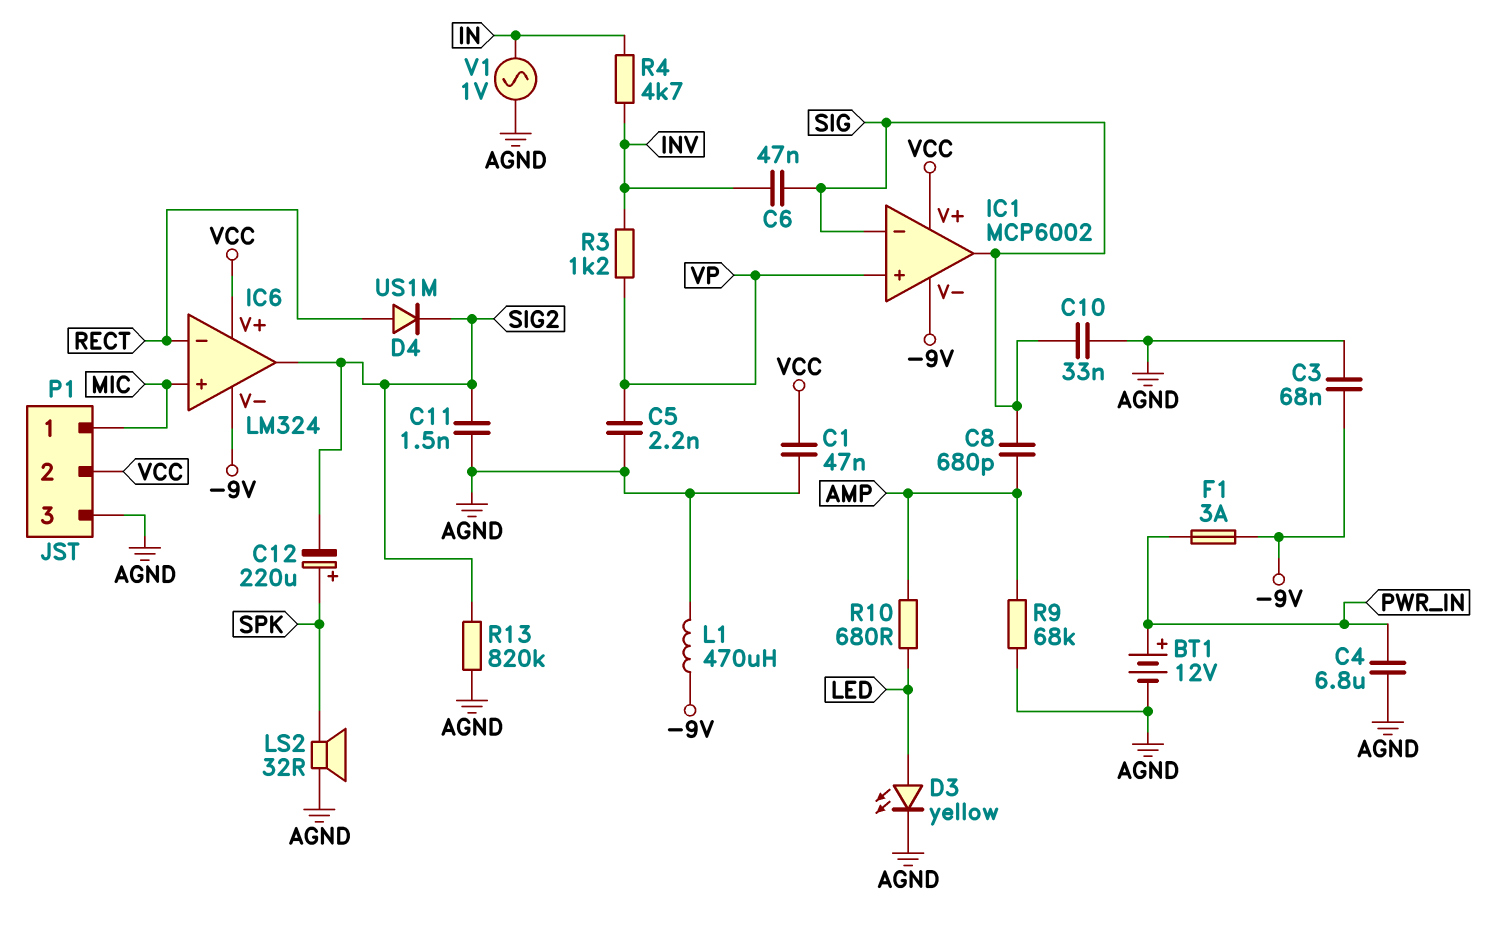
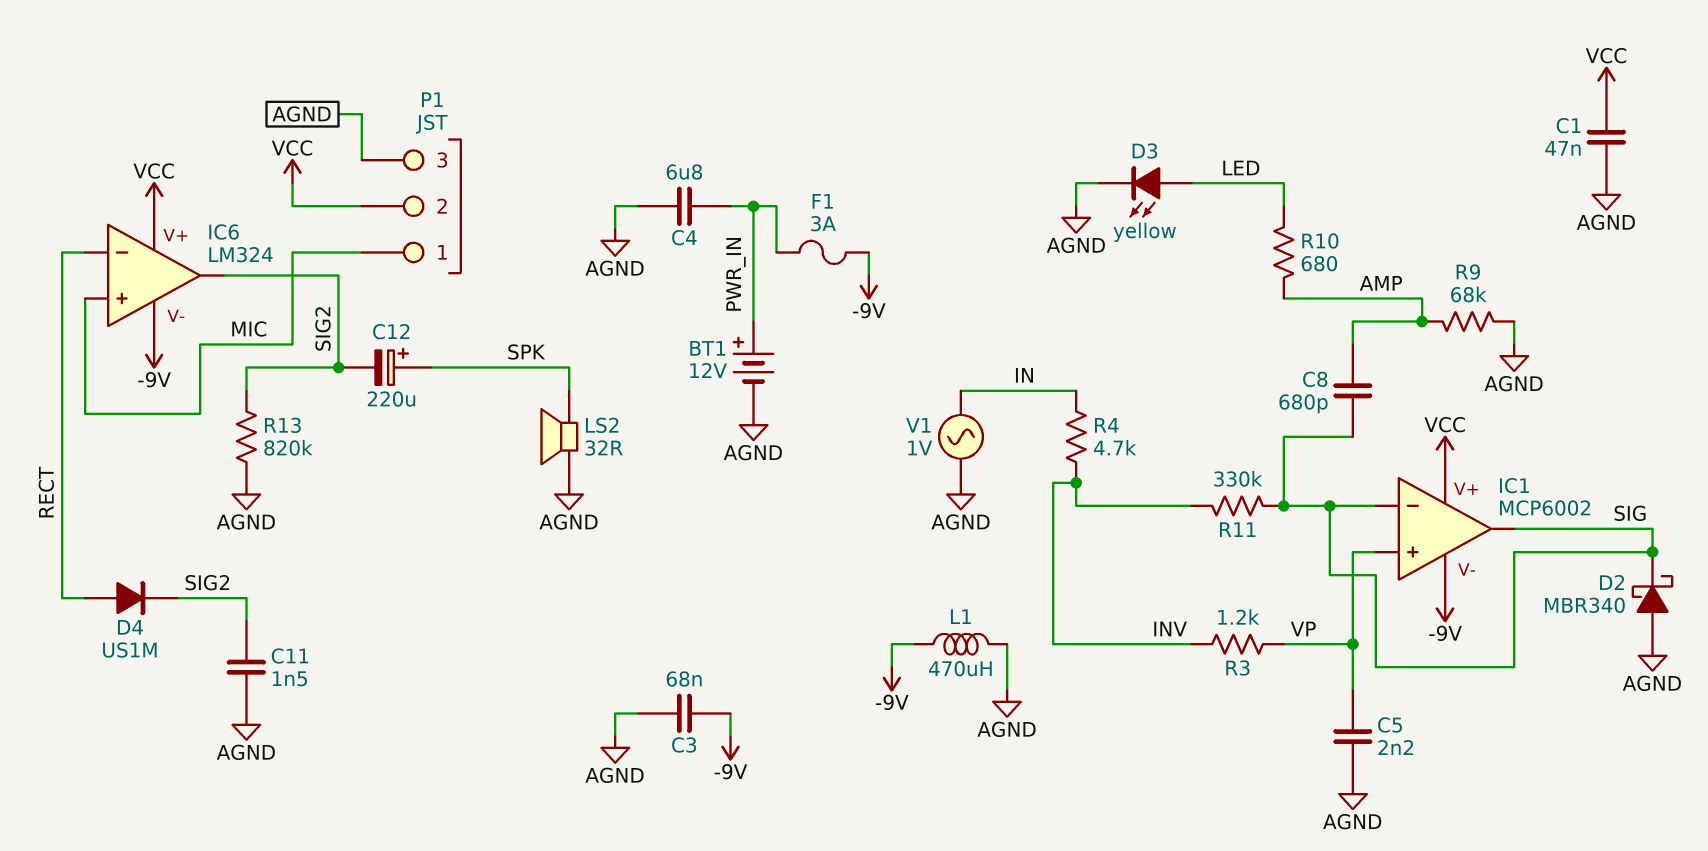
C6: 47nF (INV, SIG) -> none
C10: 33nF (AGND, SIG) -> none
D2: none -> schottky MBR340 (A AGND, K SIG)
R11: none -> 330k (INV, SIG)

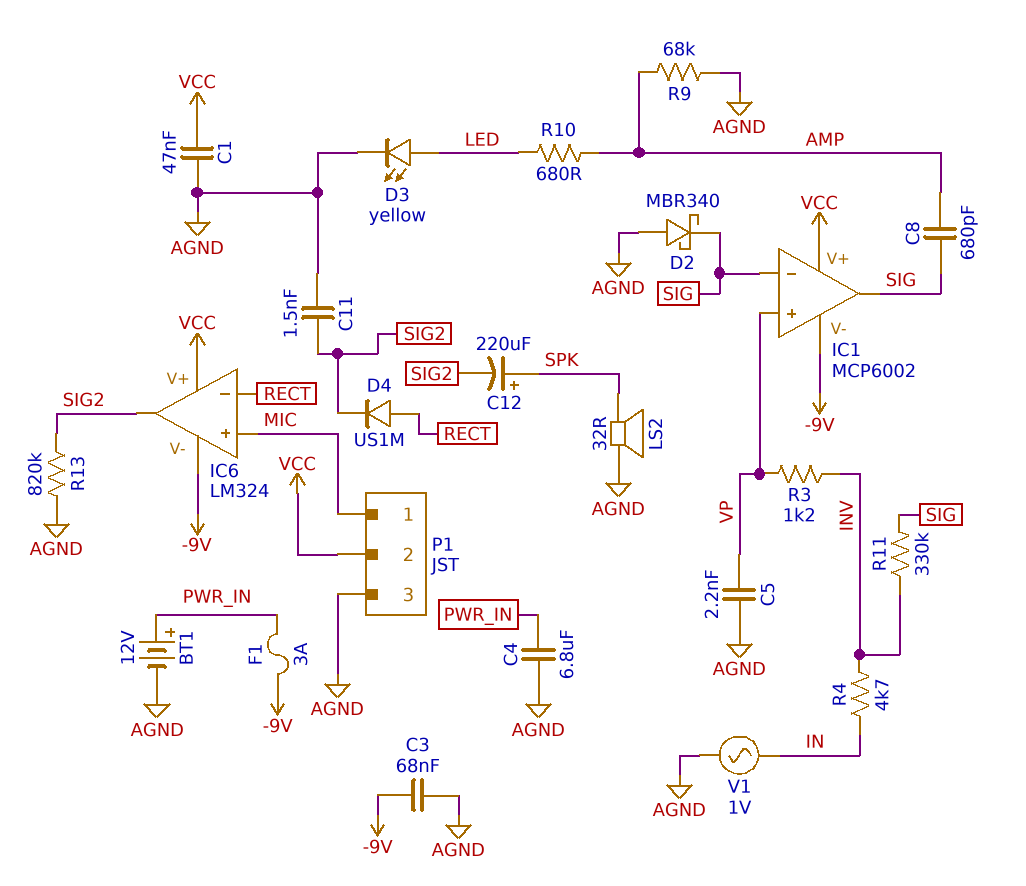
L1: 470uH (-9V, AGND) -> none

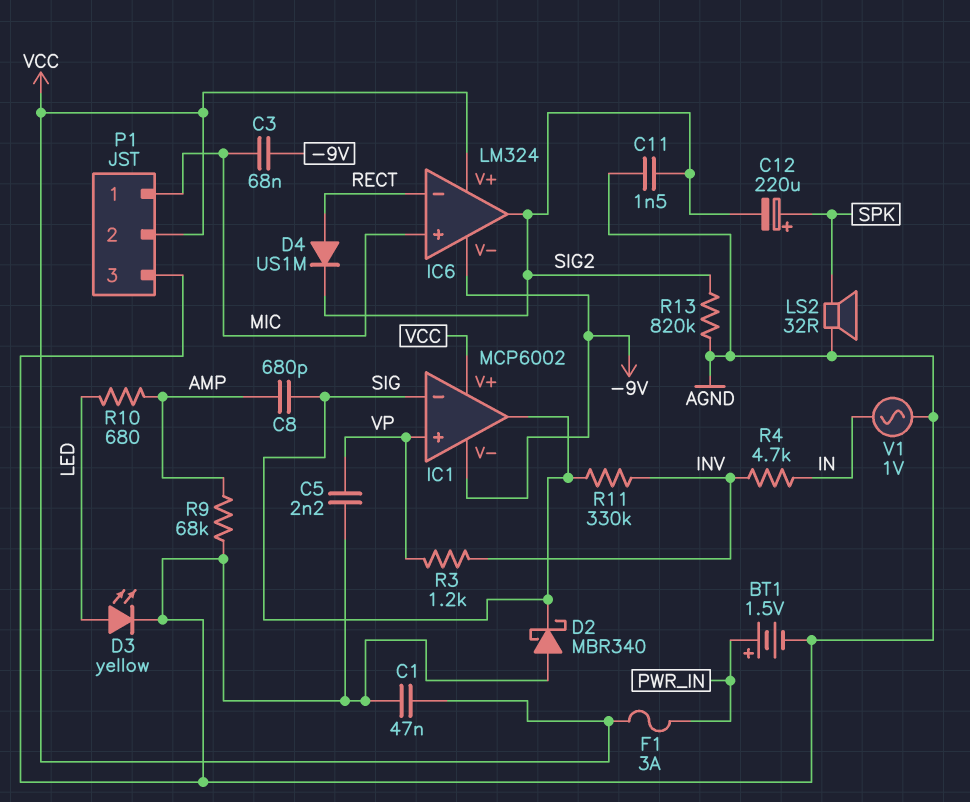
BT1: 12V (plus PWR_IN, minus AGND) -> 1.5V (plus PWR_IN, minus AGND)
C3: 68nF (-9V, AGND) -> 68nF (-9V, MIC)
C4: 6.8uF (AGND, PWR_IN) -> none
F1: 3A (-9V, PWR_IN) -> 3A (PWR_IN, VCC)

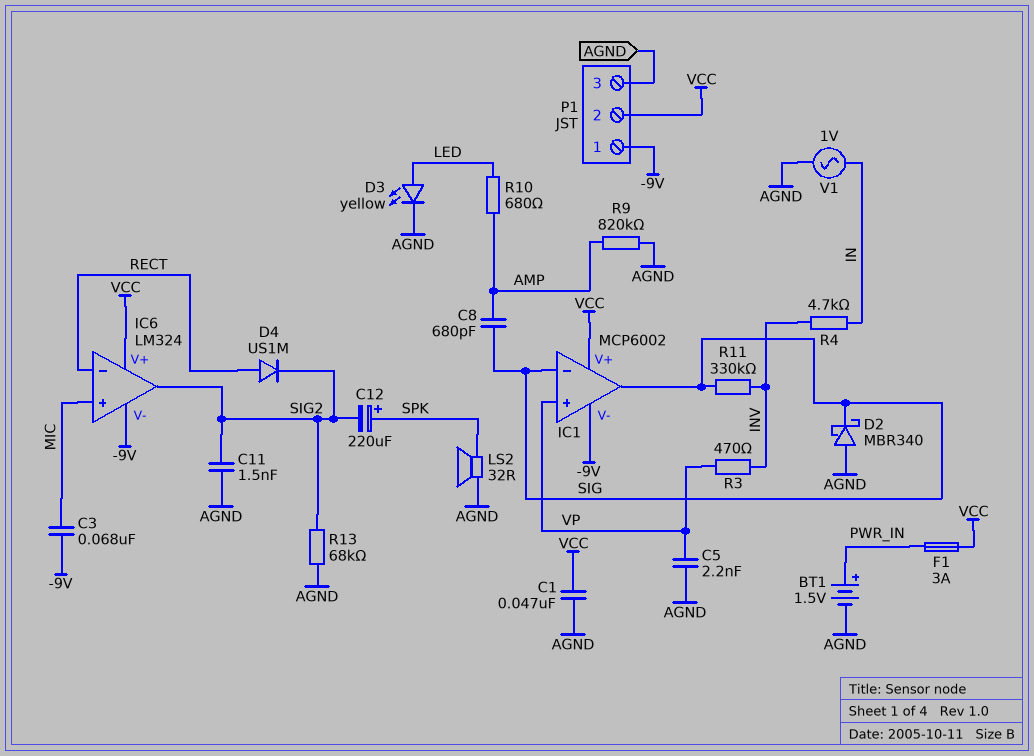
P1 pin 1: MIC -> -9V
R3: 1.2k (INV, VP) -> 470 (INV, VP)
R9: 68k (AGND, AMP) -> 820k (AGND, AMP)
R13: 820k (AGND, SIG2) -> 68k (AGND, SIG2)

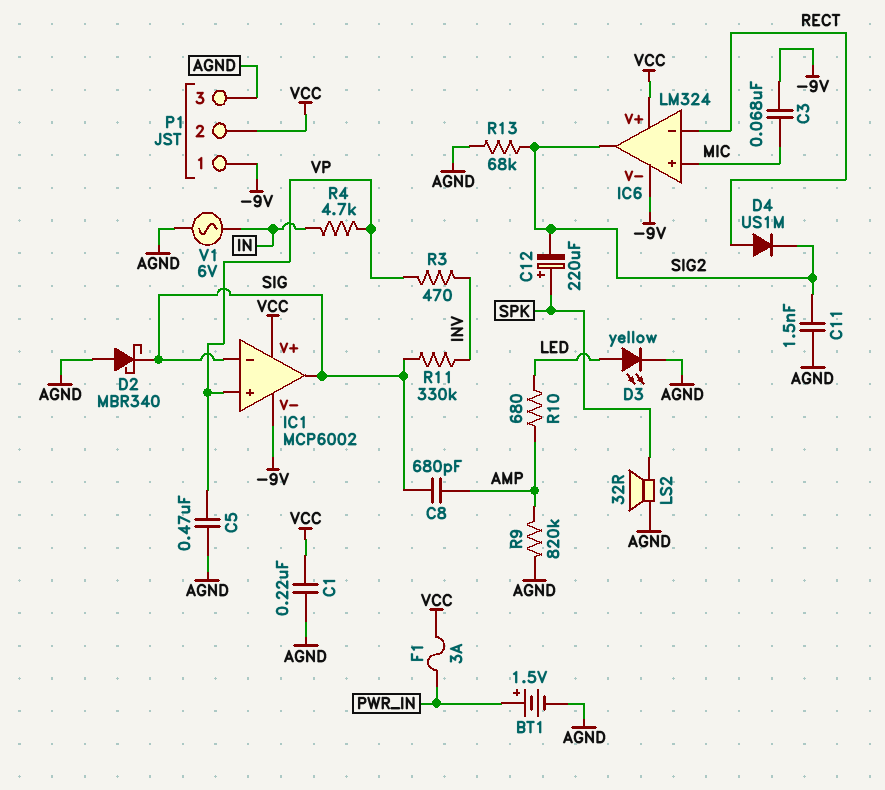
C1: 47nF (AGND, VCC) -> 220nF (AGND, VCC)
C5: 2.2nF (AGND, VP) -> 470nF (AGND, VP)
R4: 4.7k (IN, INV) -> 4.7k (IN, VP)
V1: AC 1V (AGND, IN) -> AC 6V (AGND, IN)

